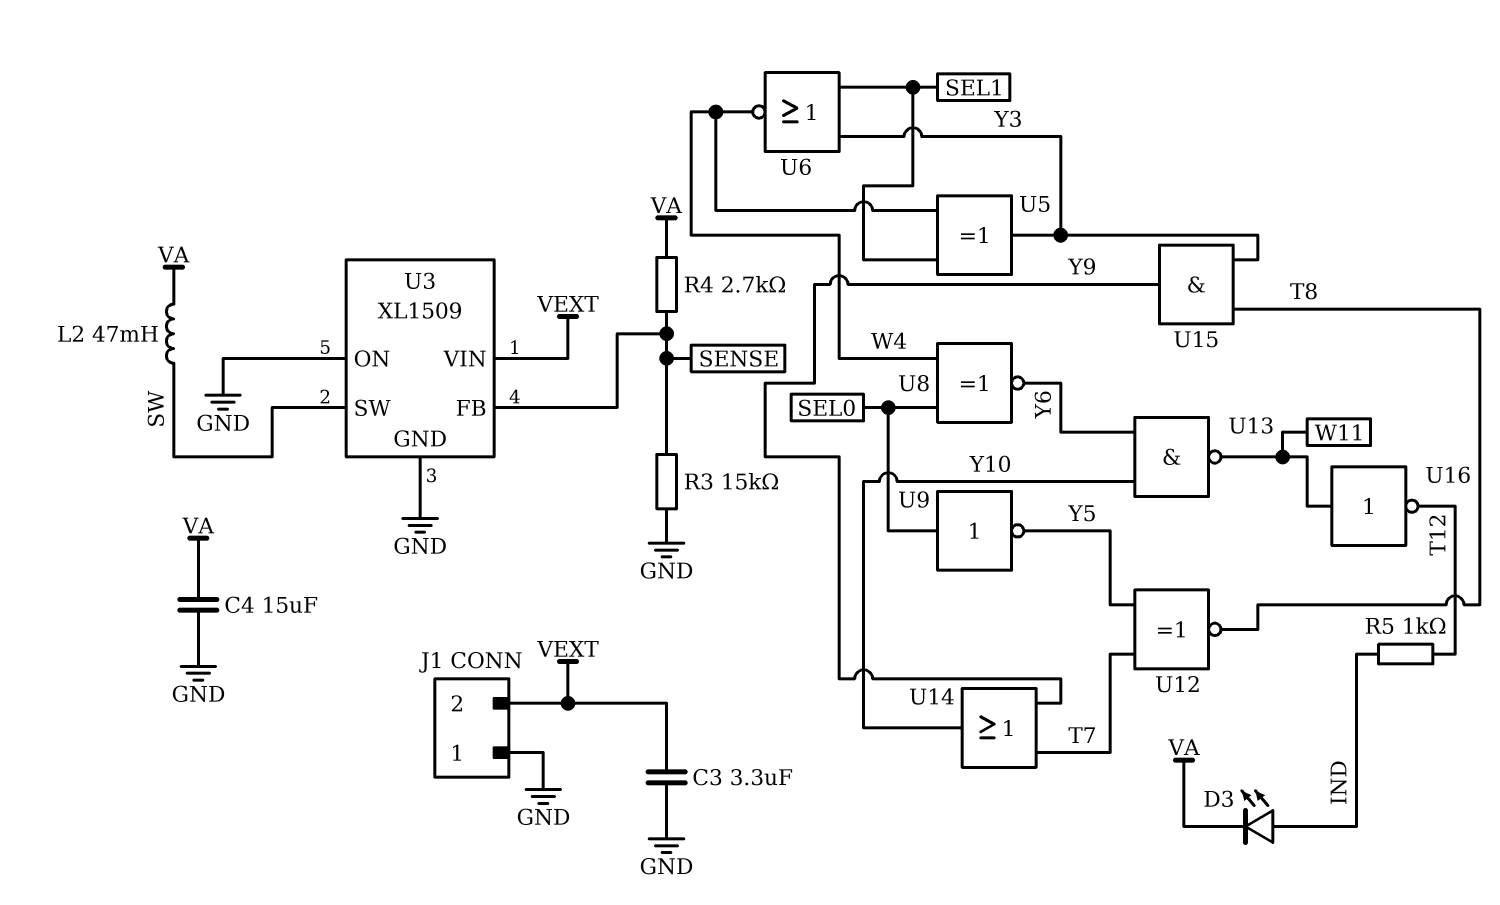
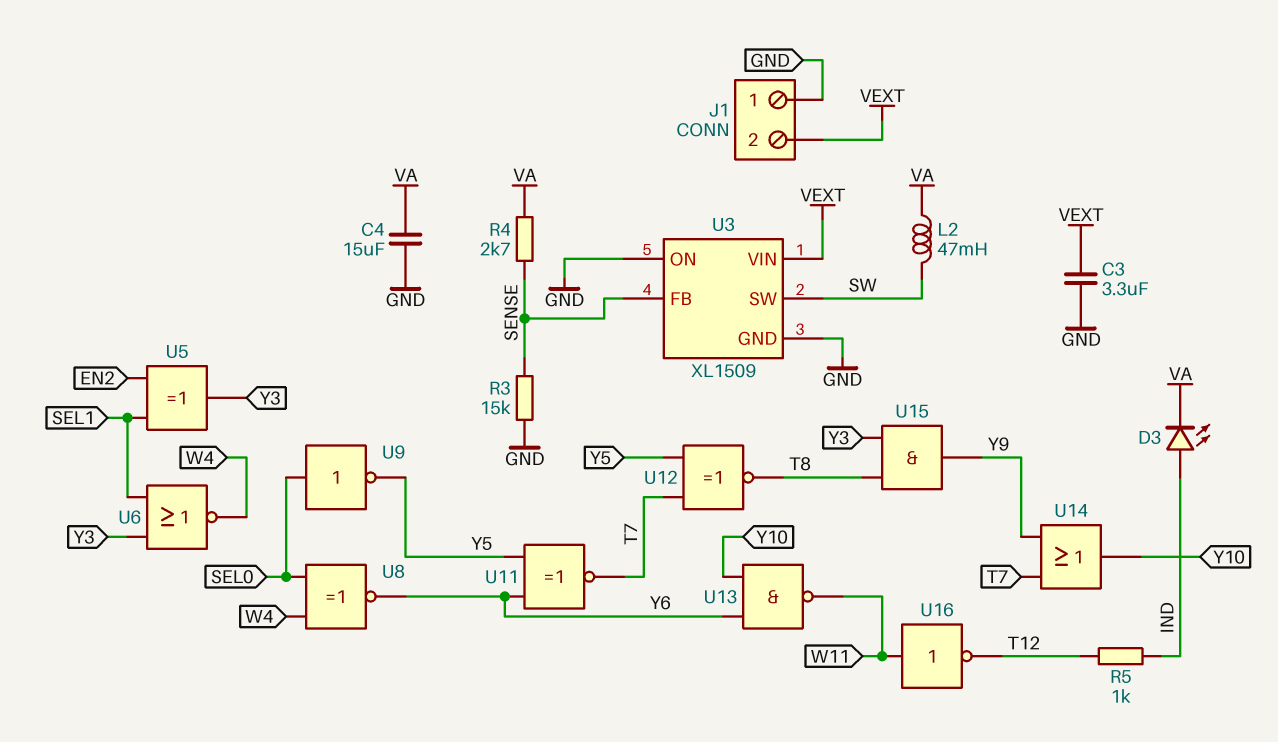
U5: XOR (in SEL1, in W4, out Y3) -> XOR (in EN2, in SEL1, out Y3)
U11: none -> XNOR (in Y5, in Y6, out T7)

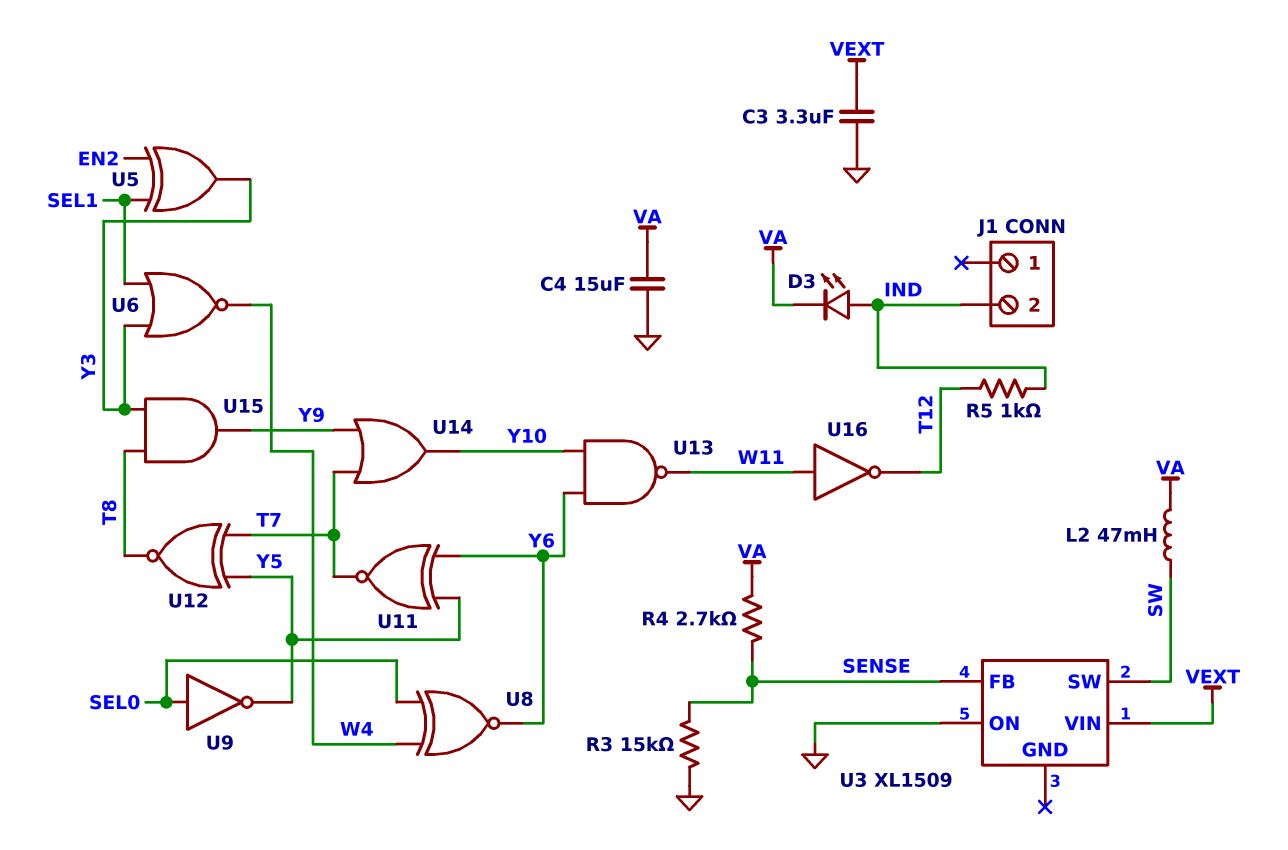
J1 pin 1: GND -> none
J1 pin 2: VEXT -> IND
U3 pin GND: GND -> none

